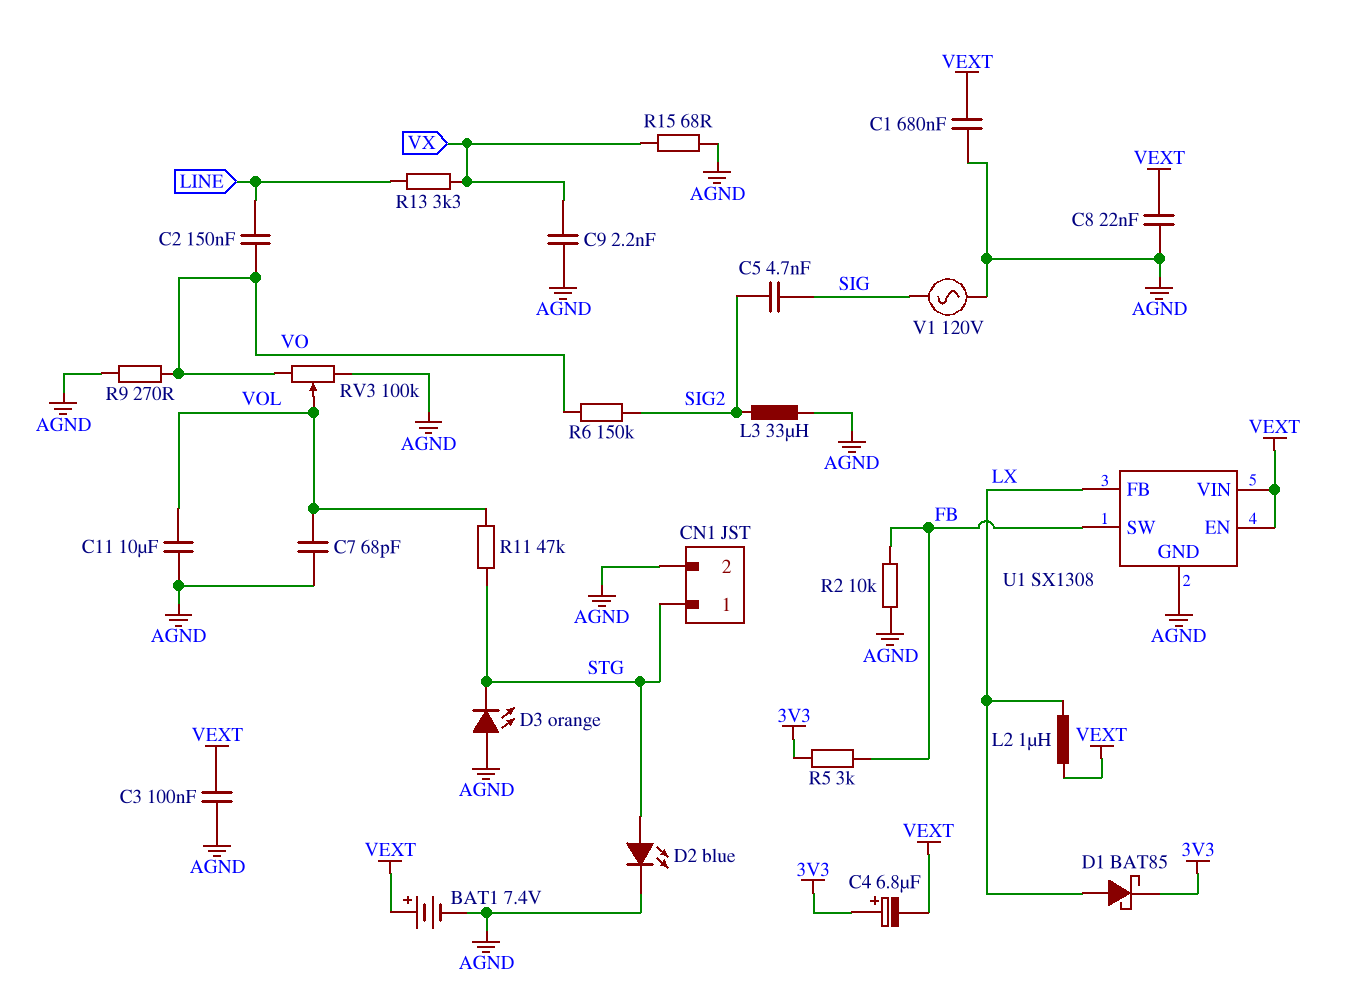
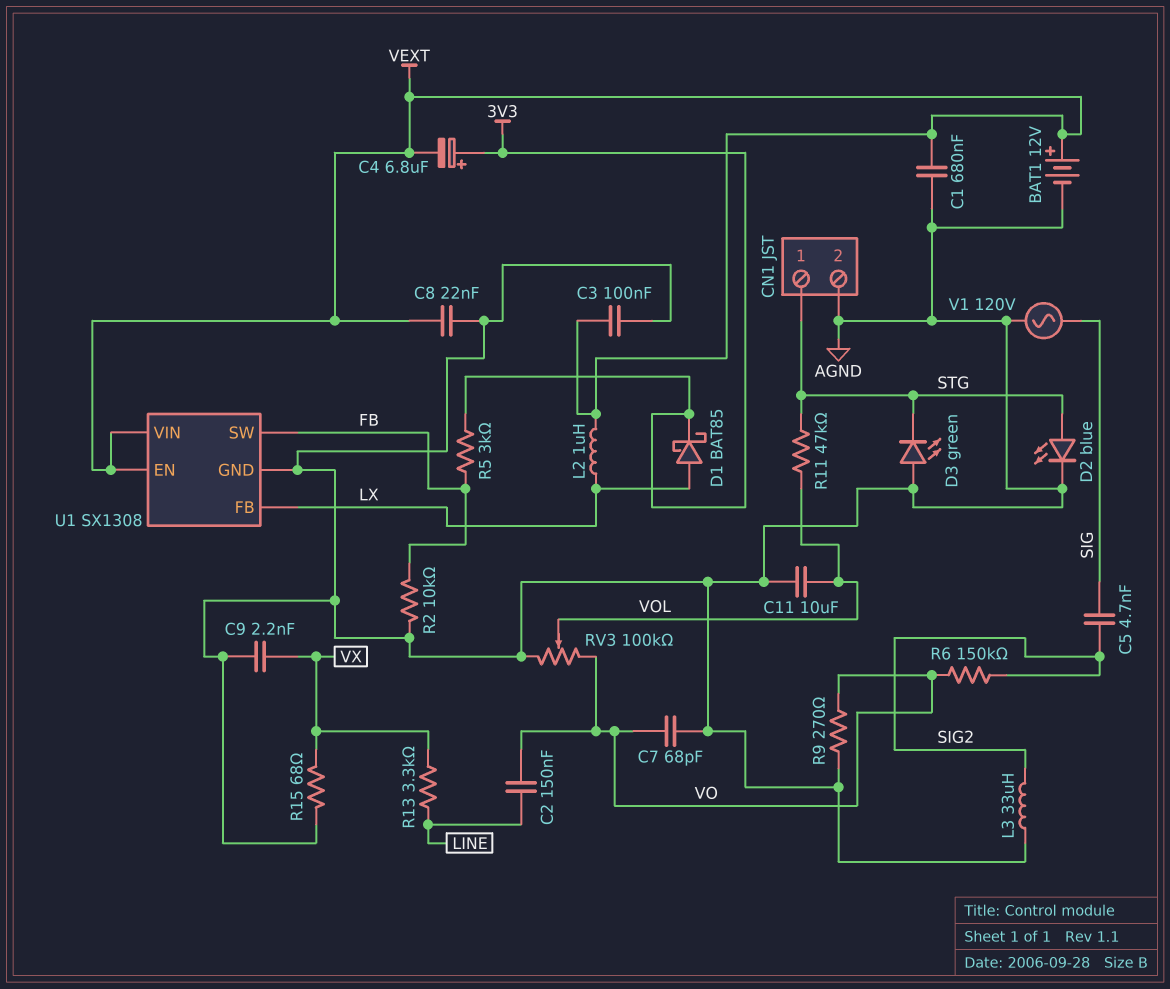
BAT1: 7.4V (plus VEXT, minus AGND) -> 12V (plus VEXT, minus AGND)
C7: 68pF (AGND, VOL) -> 68pF (AGND, VO)
D3: LED orange (A AGND, K STG) -> LED green (A AGND, K STG)

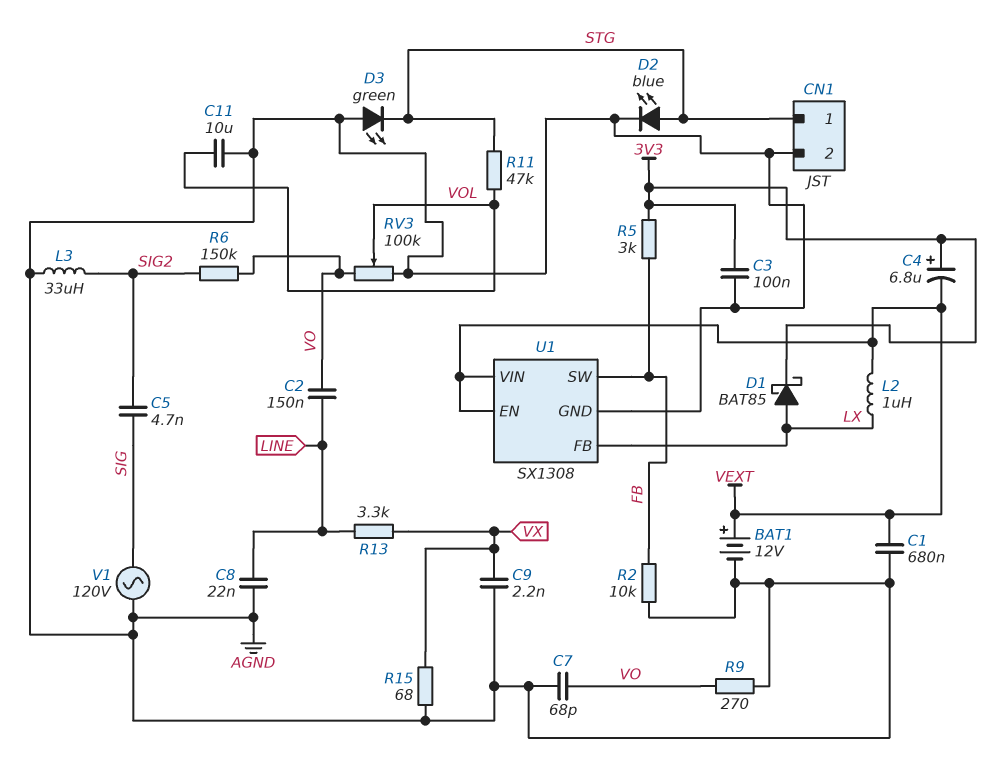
C3: 100nF (AGND, VEXT) -> 100nF (3V3, AGND)
C8: 22nF (AGND, VEXT) -> 22nF (AGND, LINE)

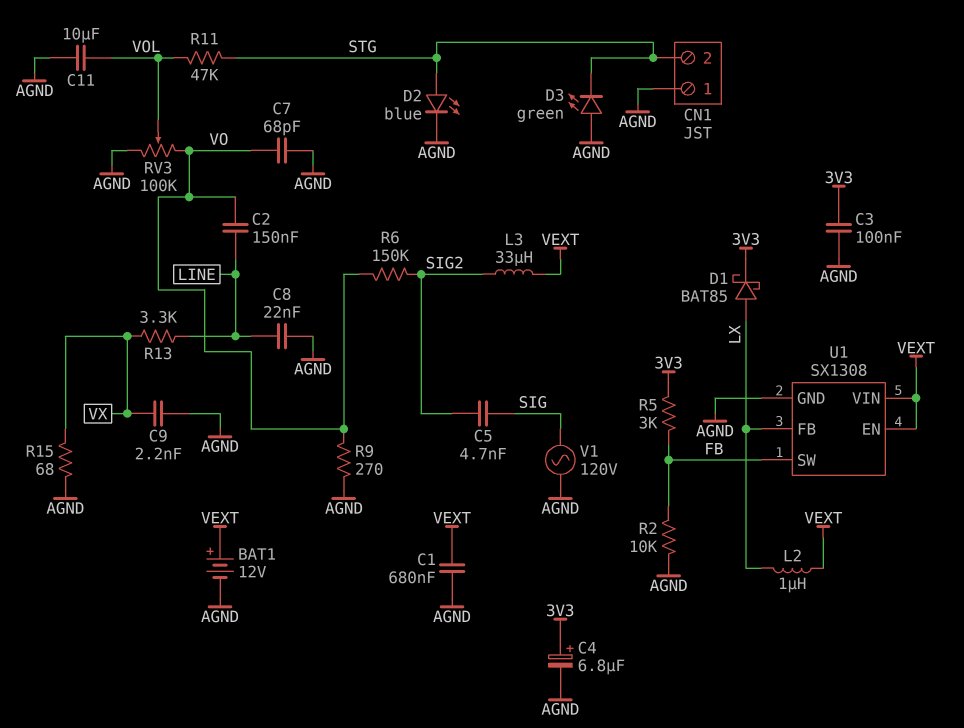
C4: 6.8uF (plus 3V3, minus VEXT) -> 6.8uF (plus 3V3, minus AGND)
CN1 pin 1: STG -> AGND
CN1 pin 2: AGND -> STG
L3: 33uH (AGND, SIG2) -> 33uH (SIG2, VEXT)

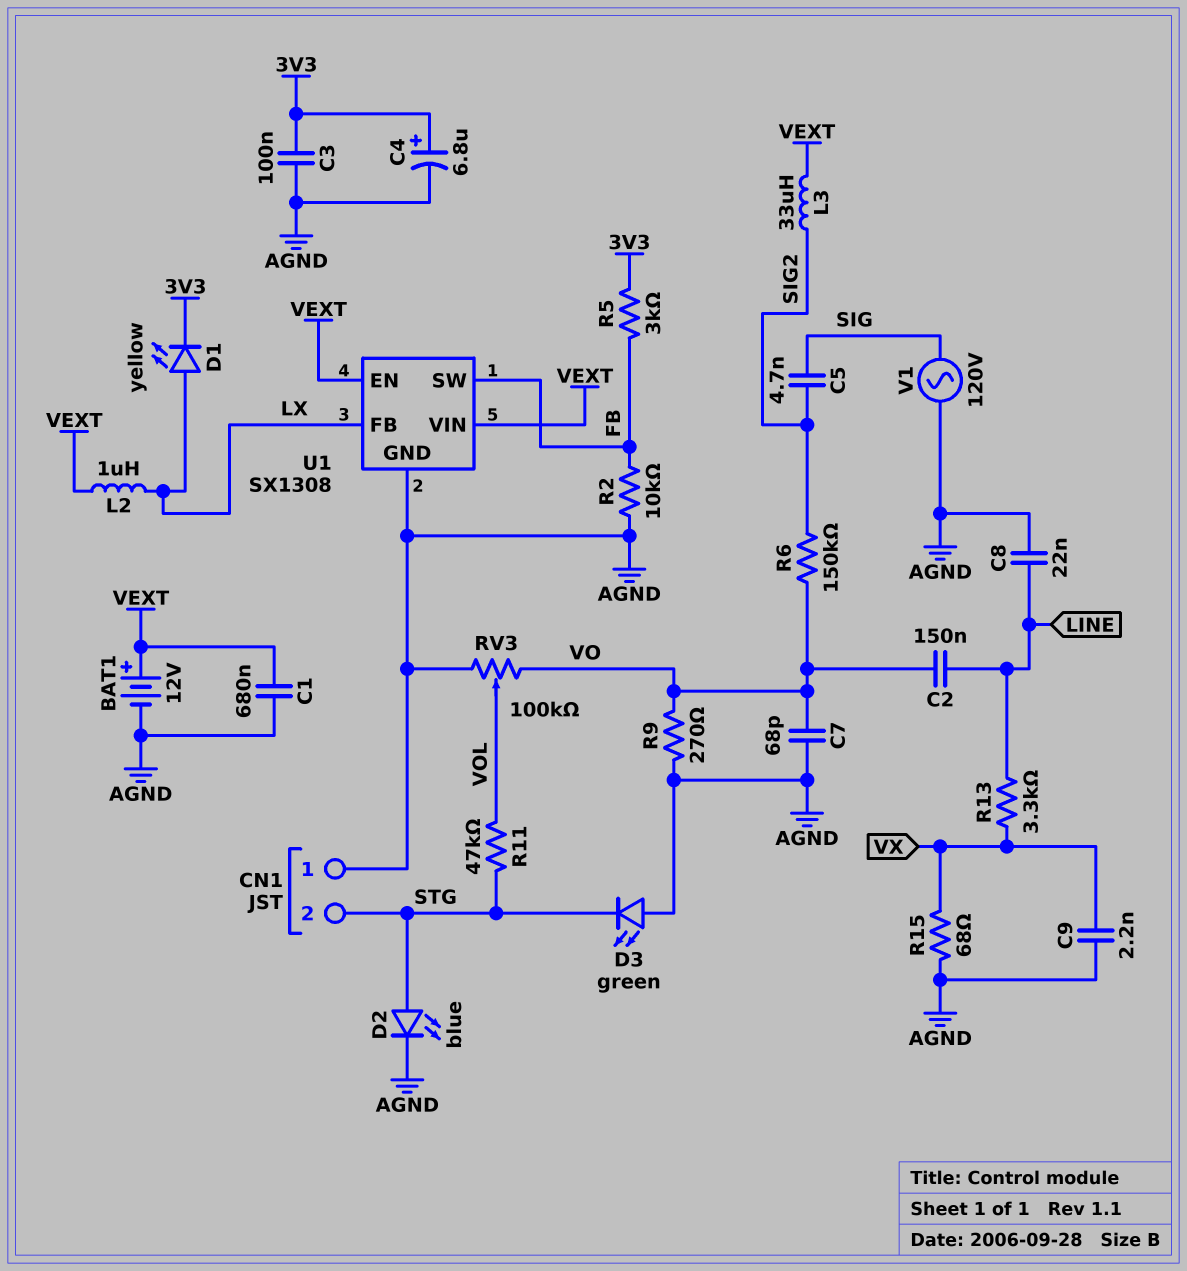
C11: 10uF (AGND, VOL) -> none
D1: schottky BAT85 (A LX, K 3V3) -> LED yellow (A LX, K 3V3)

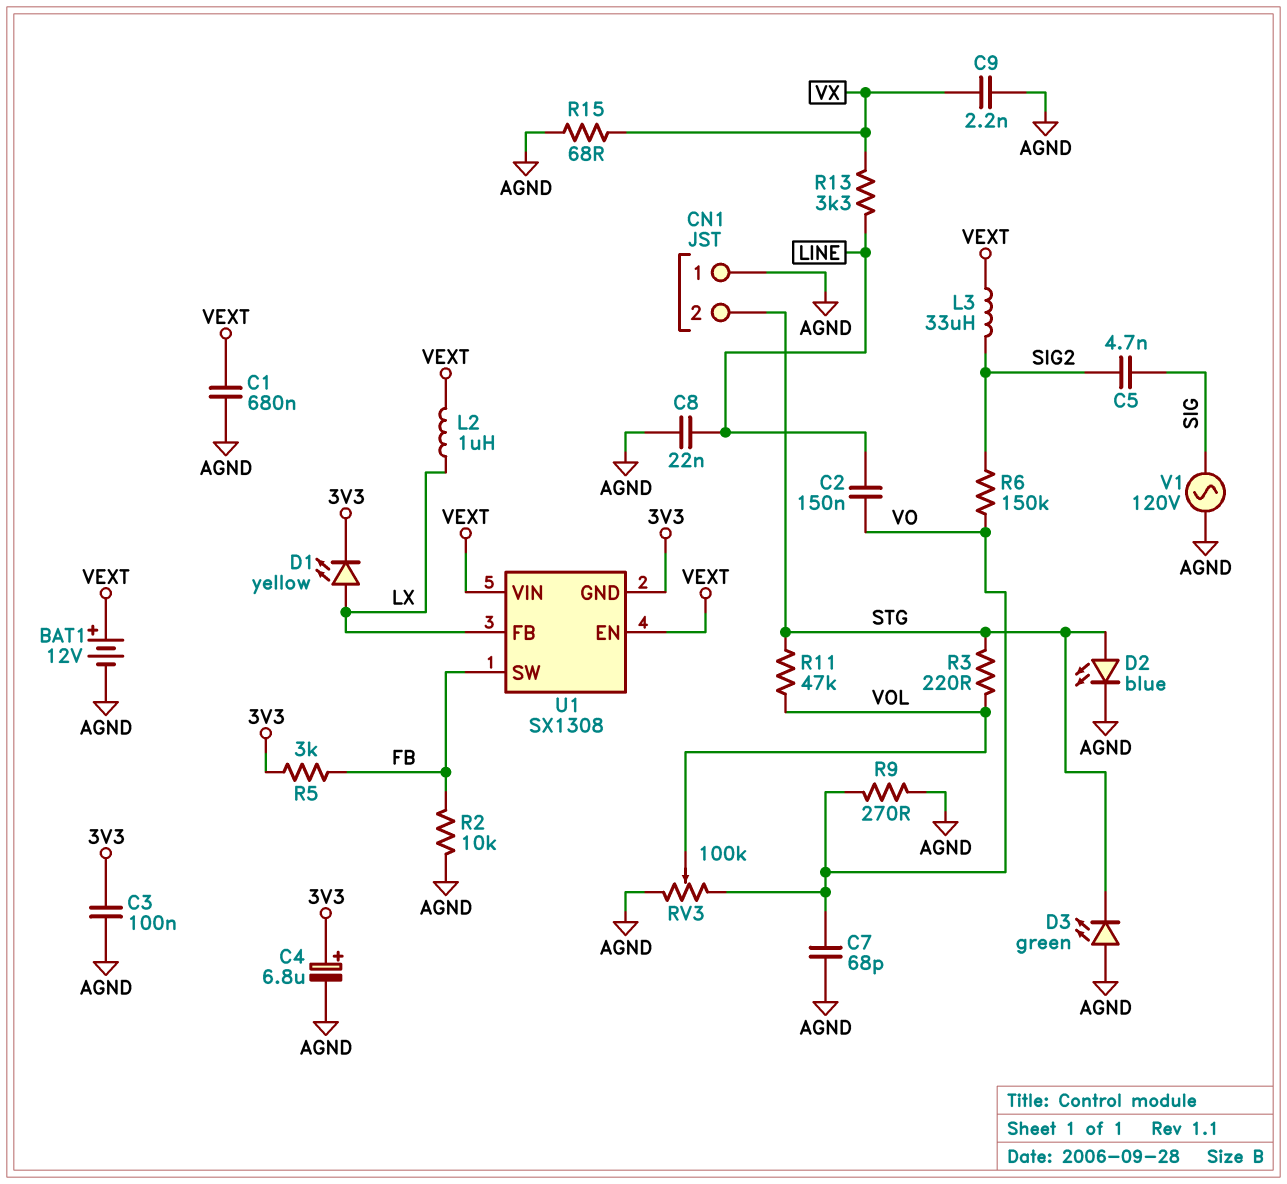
R3: none -> 220 (STG, VOL)
U1 pin GND: AGND -> 3V3

